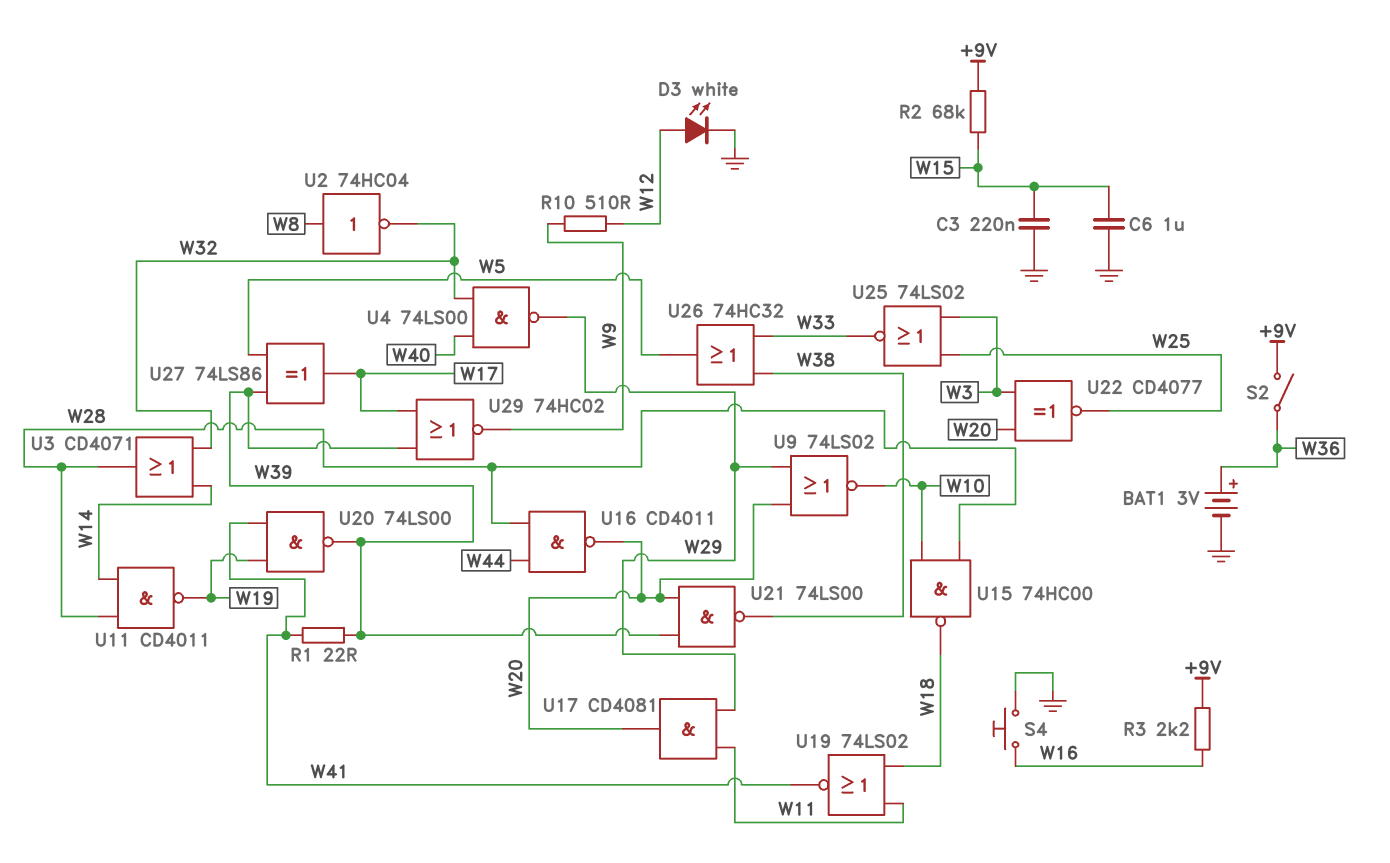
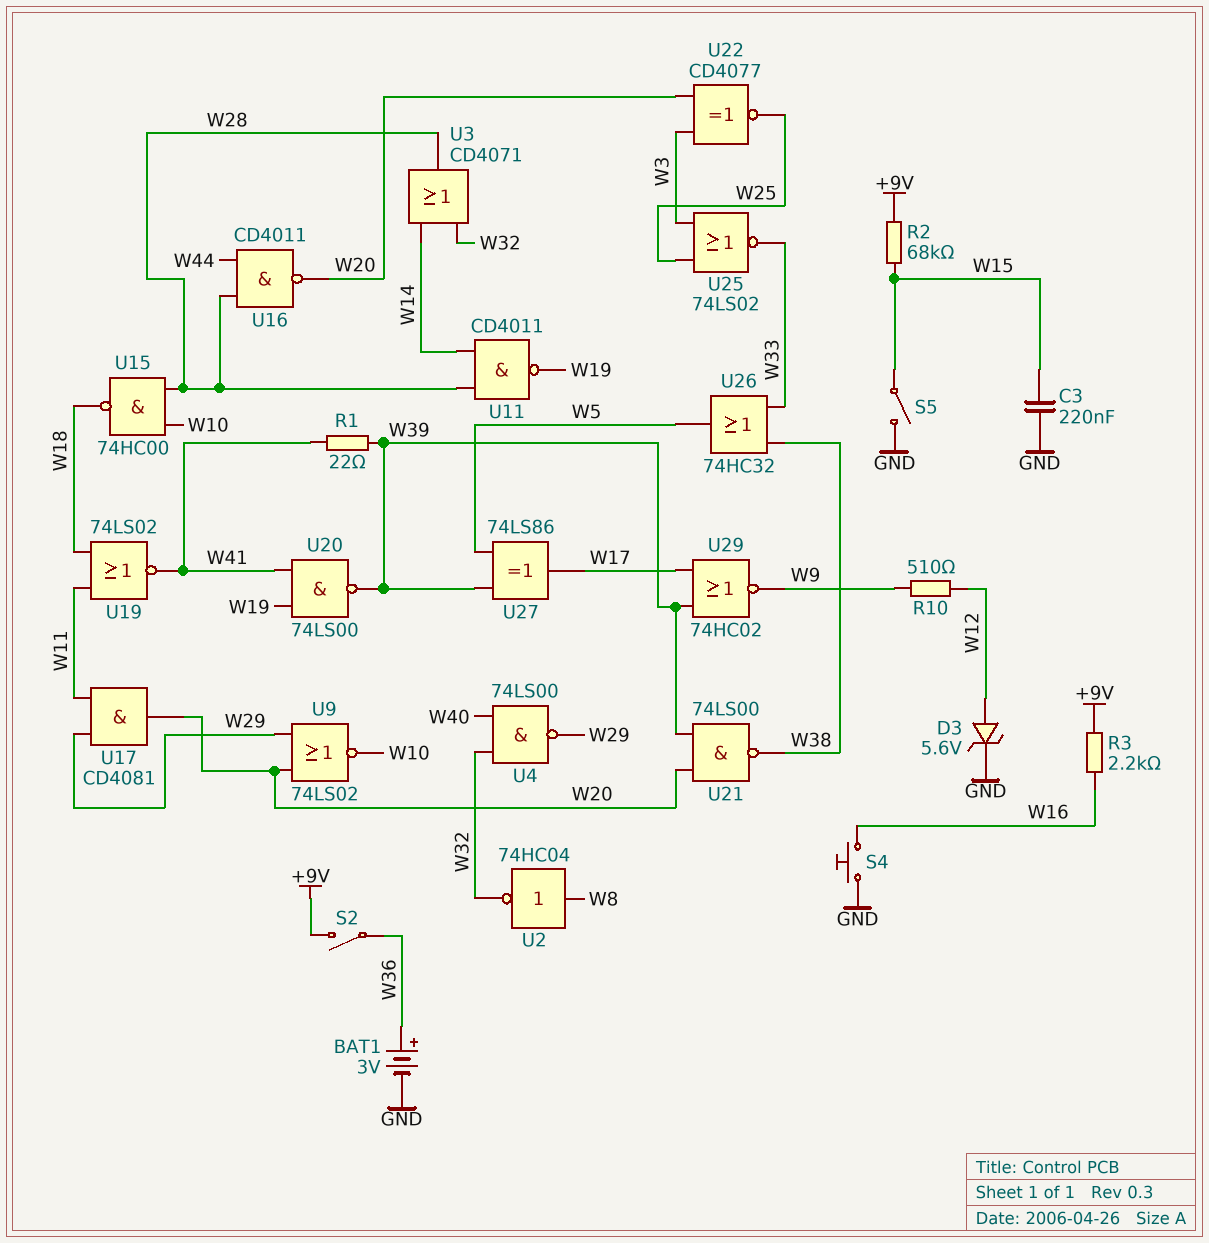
C6: 1uF (GND, W15) -> none
D3: LED white (A W12, K GND) -> zener 5.6V (A W12, K GND)
S5: none -> switch (GND, W15)

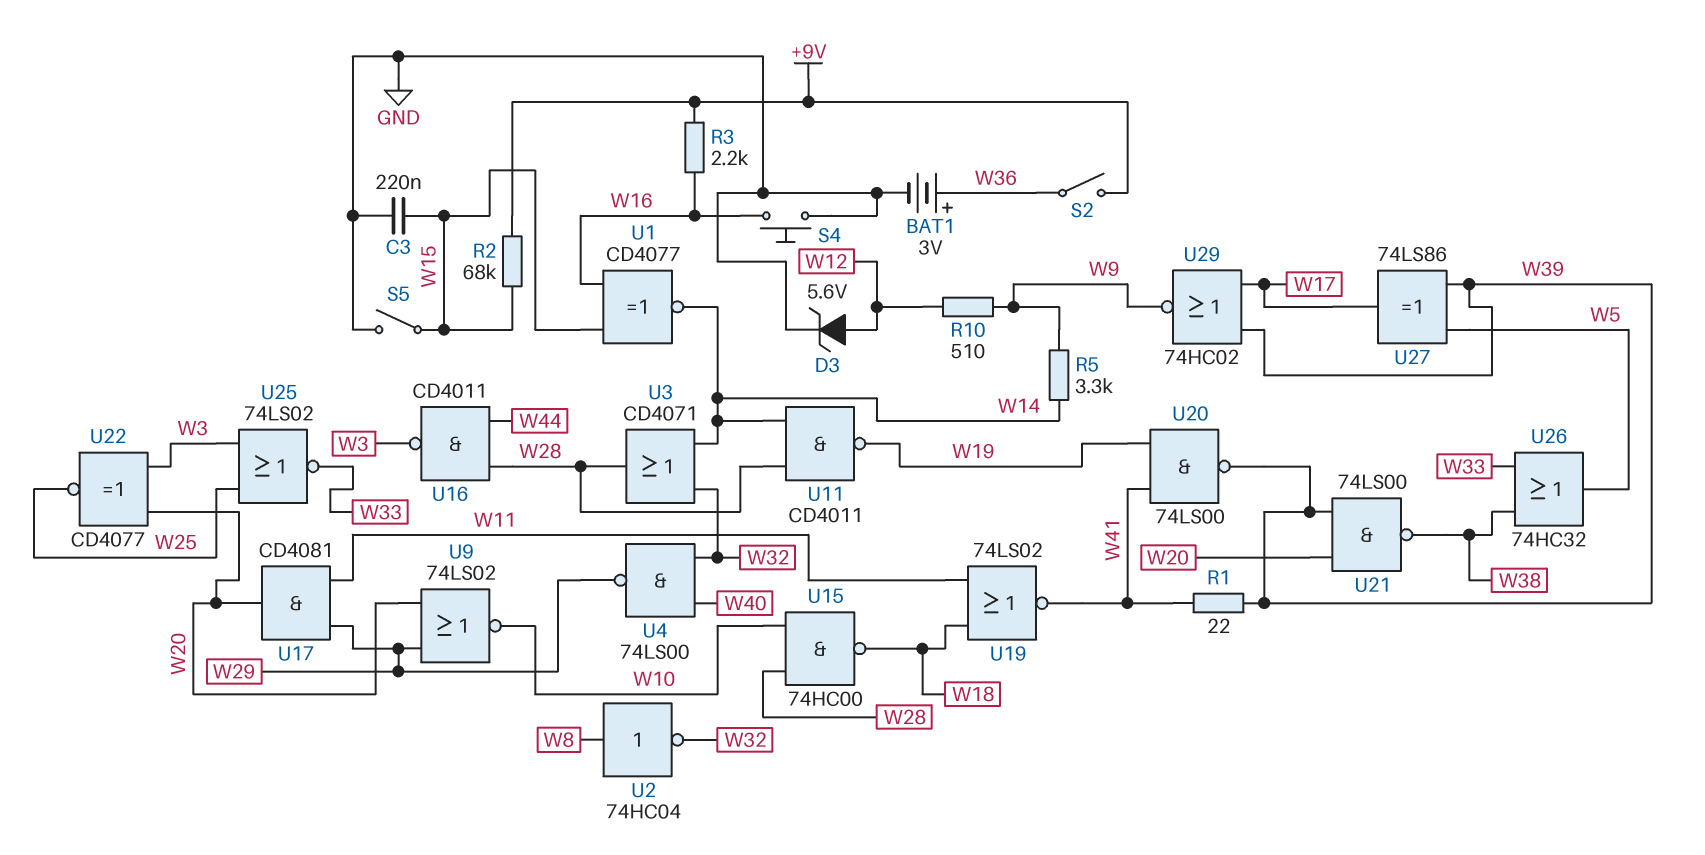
R5: none -> 3.3k (W9, W14)
U1: none -> XNOR CD4077 (in W15, in W16, out W14)
U16: NAND CD4011 (in W28, in W44, out W20) -> NAND CD4011 (in W28, in W44, out W3)

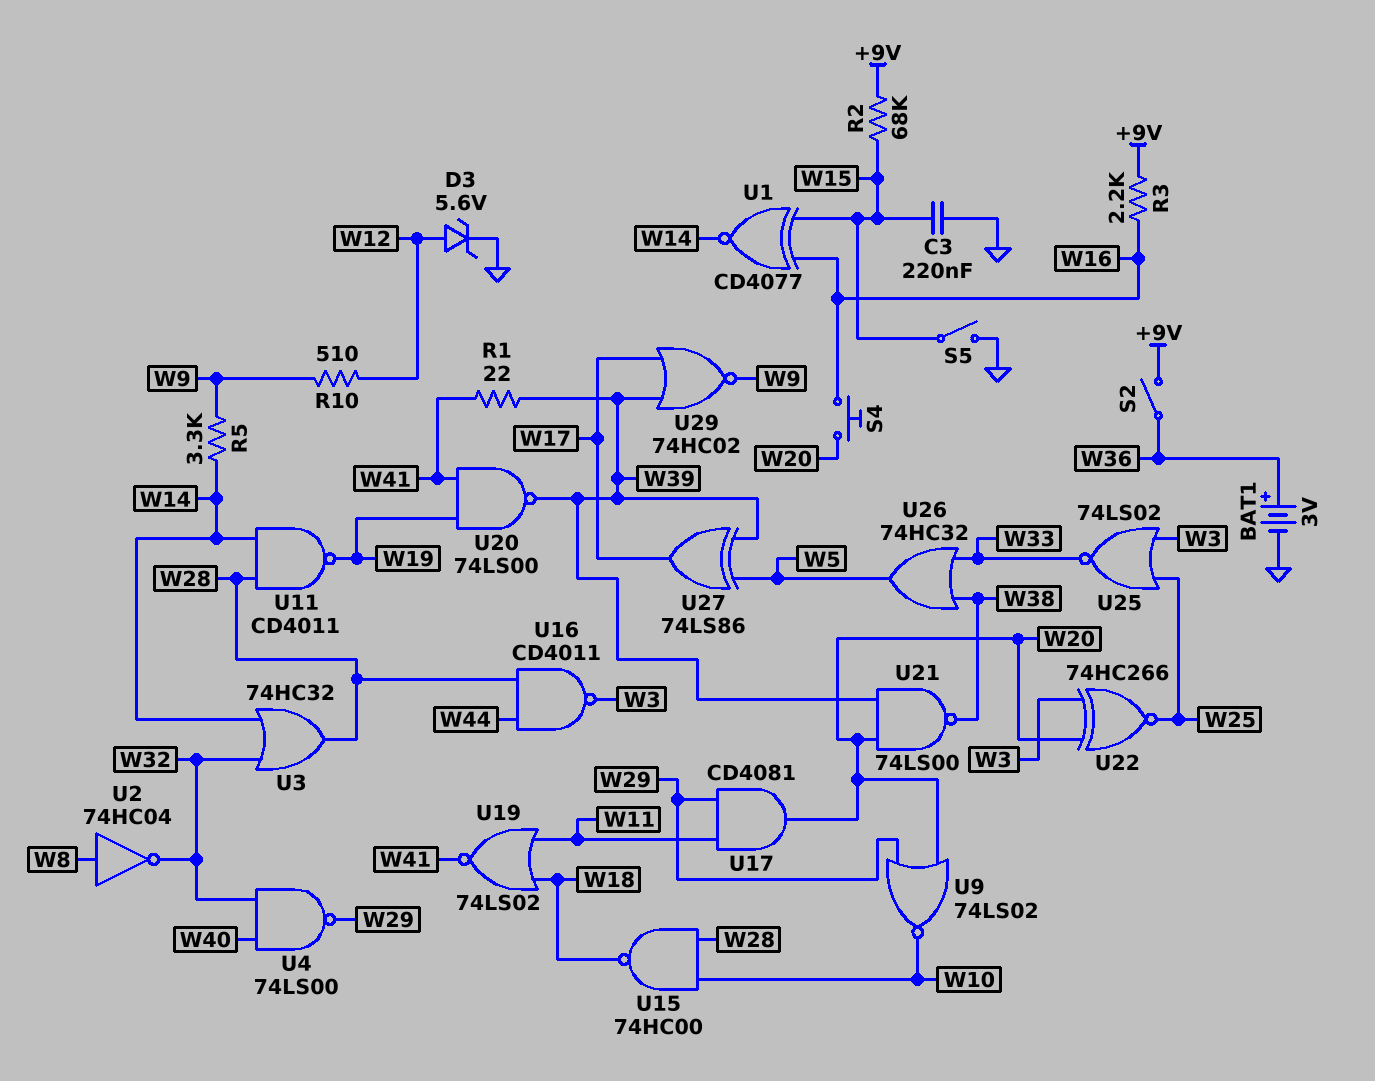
S4: button (GND, W16) -> button (W16, W20)
U3: OR CD4071 (in W14, in W32, out W28) -> OR 74HC32 (in W14, in W32, out W28)
U22: XNOR CD4077 (in W3, in W20, out W25) -> XNOR 74HC266 (in W3, in W20, out W25)

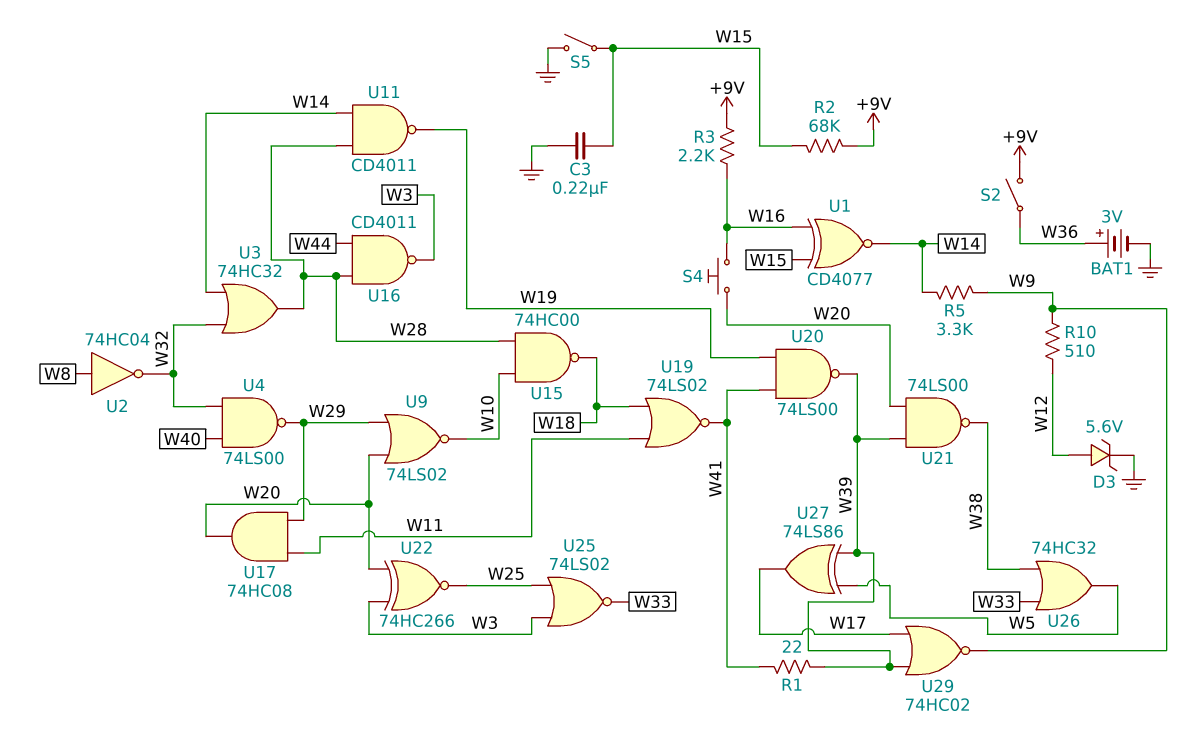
U17: AND CD4081 (in W11, in W29, out W20) -> AND 74HC08 (in W11, in W29, out W20)

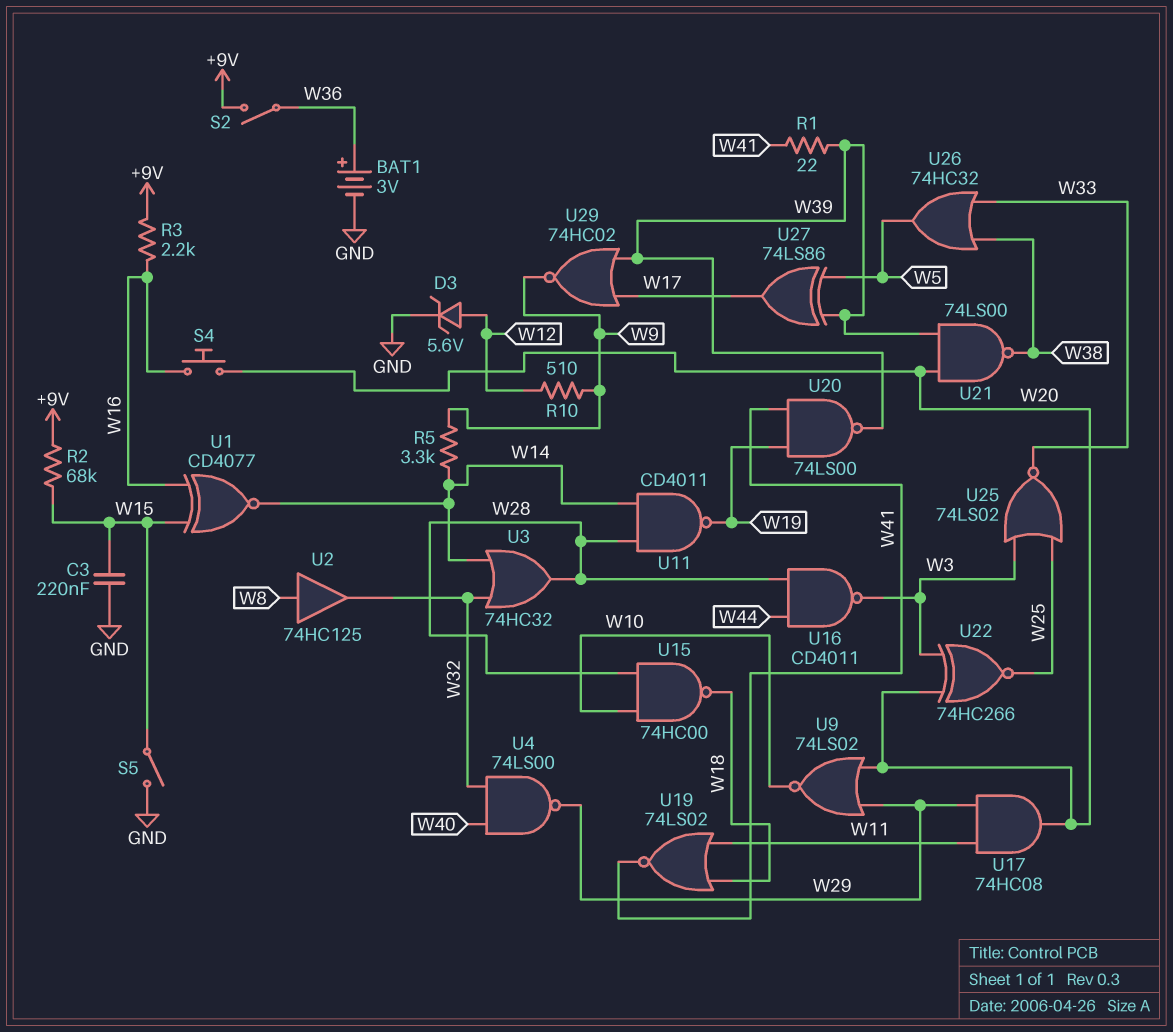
U2: NOT 74HC04 (in W8, out W32) -> buffer 74HC125 (in W8, out W32)

